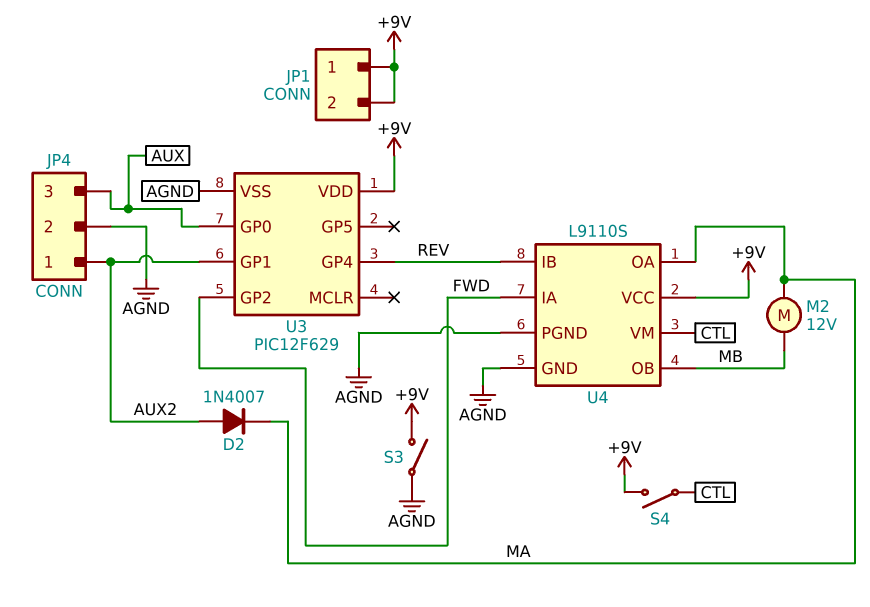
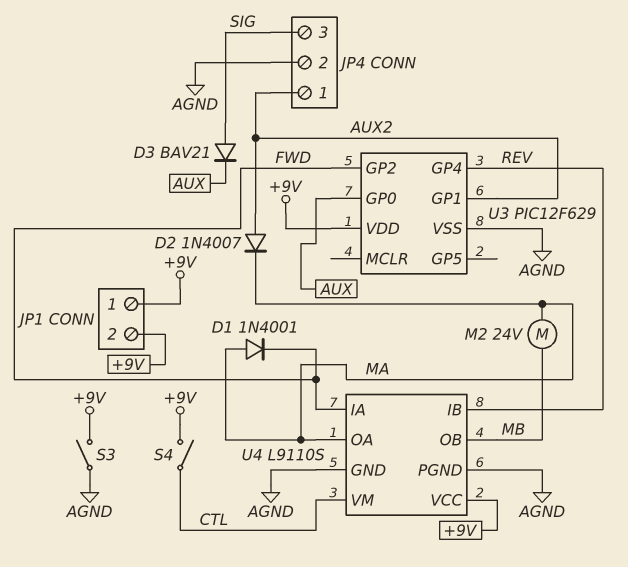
D1: none -> diode 1N4001 (A MA, K FWD)
D3: none -> diode BAV21 (A SIG, K AUX)
JP4 pin 3: AUX -> SIG
M2: motor 12V (MA, MB) -> motor 24V (MA, MB)

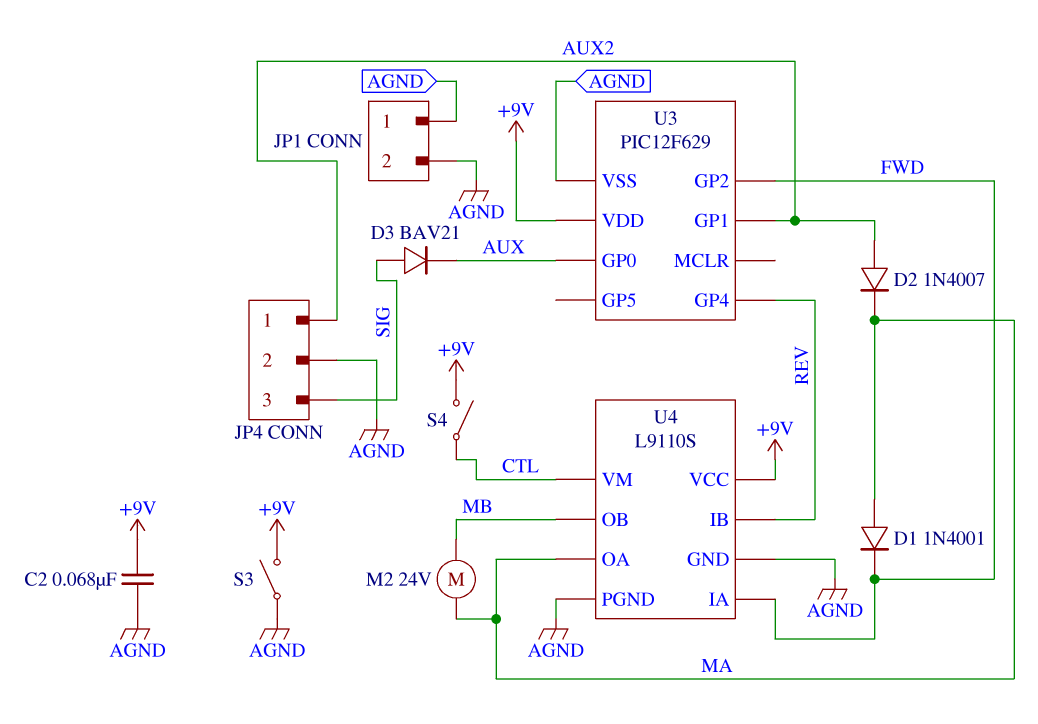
C2: none -> 68nF (+9V, AGND)
JP1 pin 1: +9V -> AGND
JP1 pin 2: +9V -> AGND

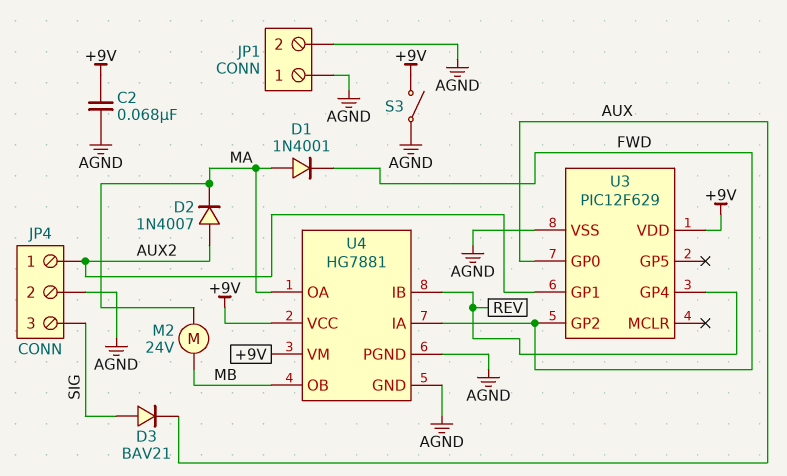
S4: switch (+9V, CTL) -> none
U4: L9110S -> HG7881
U4 pin VM: CTL -> +9V

